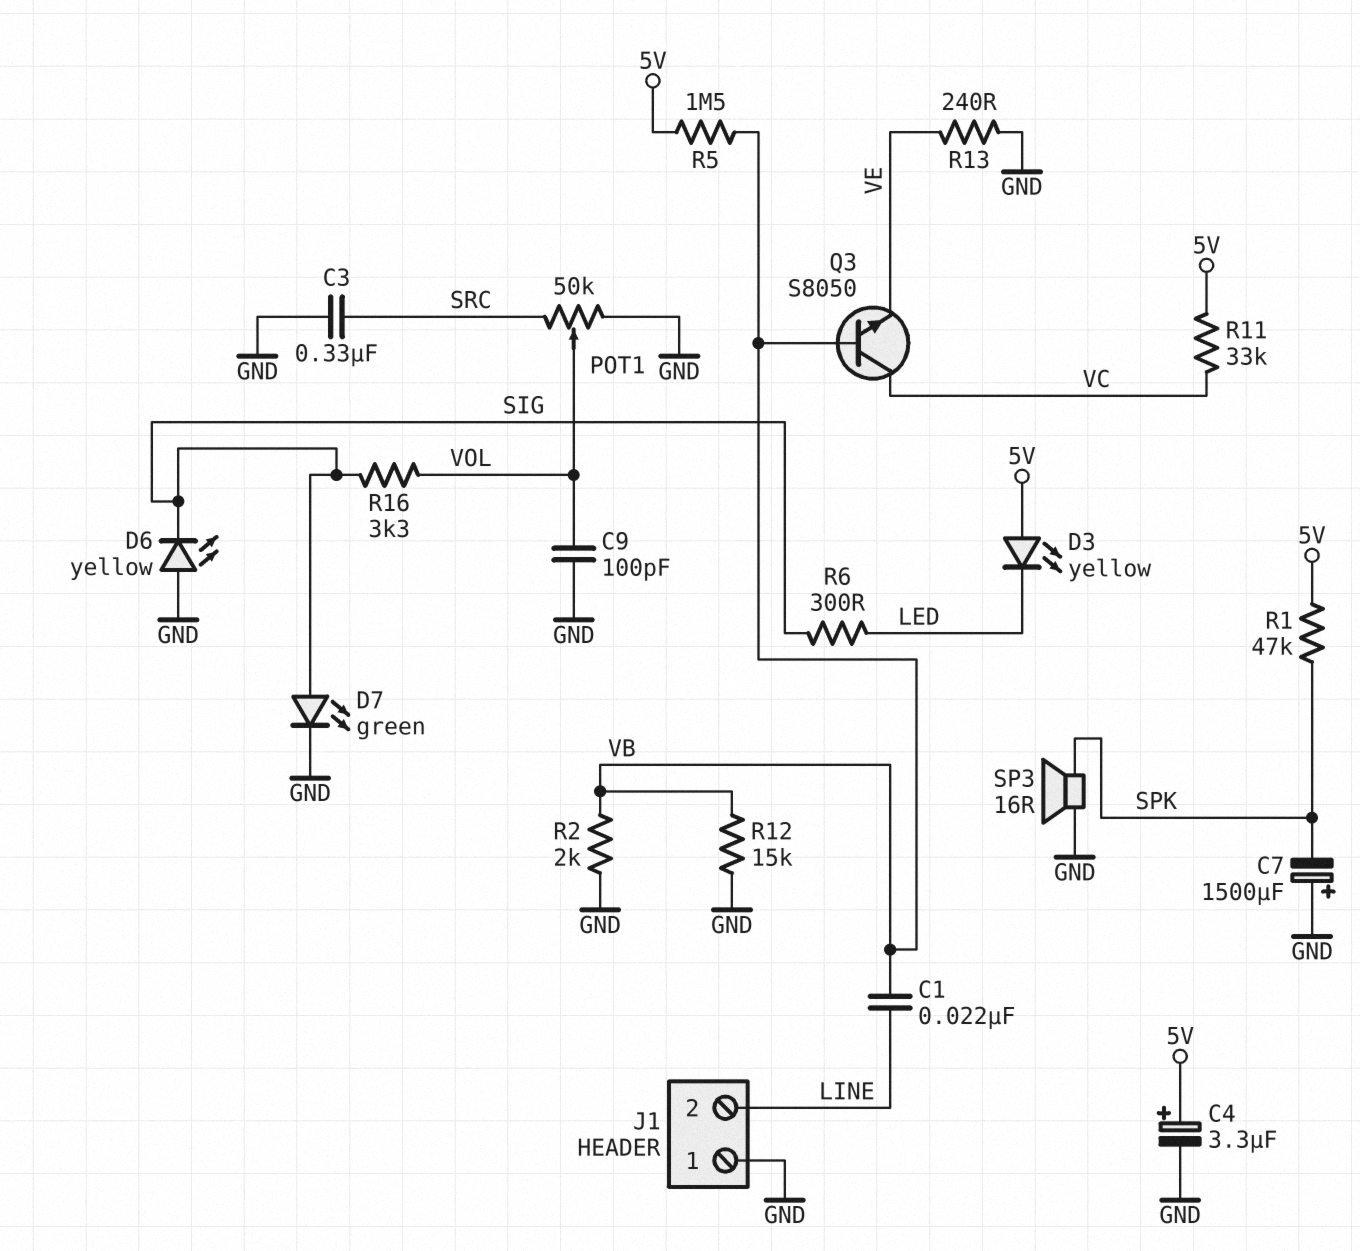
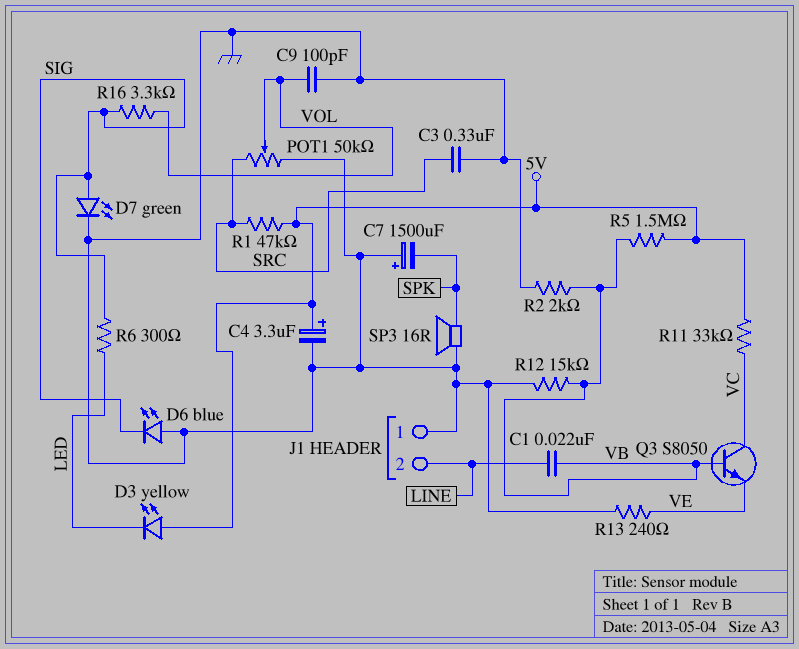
D6: LED yellow (A GND, K SIG) -> LED blue (A GND, K SIG)
R1: 47k (5V, SPK) -> 47k (5V, SRC)

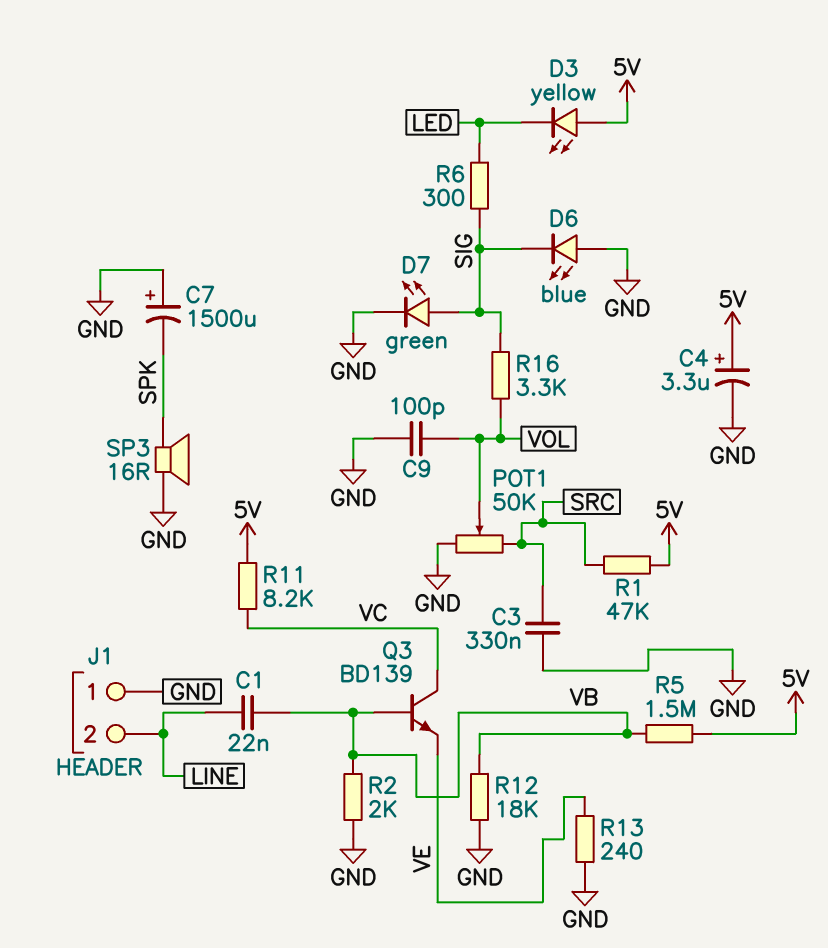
Q3: NPN S8050 (B VB, C VC, E VE) -> NPN BD139 (B VB, C VC, E VE)
R11: 33k (5V, VC) -> 8.2k (5V, VC)
R12: 15k (GND, VB) -> 18k (GND, VB)

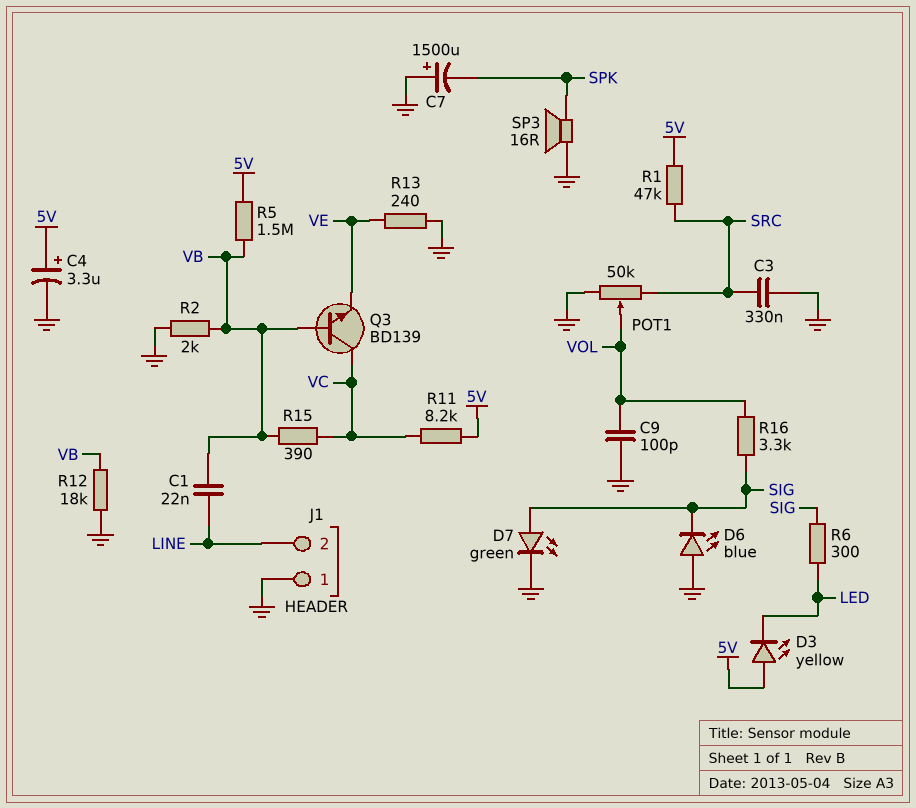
R15: none -> 390 (VB, VC)

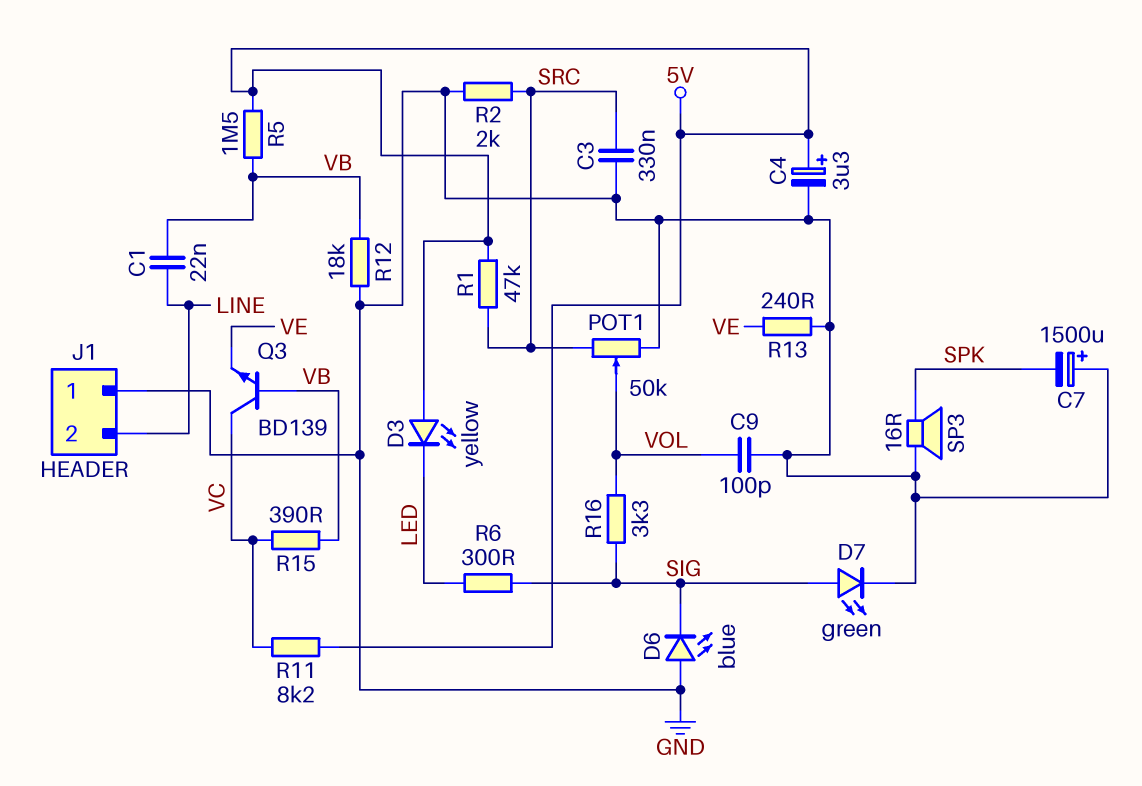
R2: 2k (GND, VB) -> 2k (GND, SRC)

